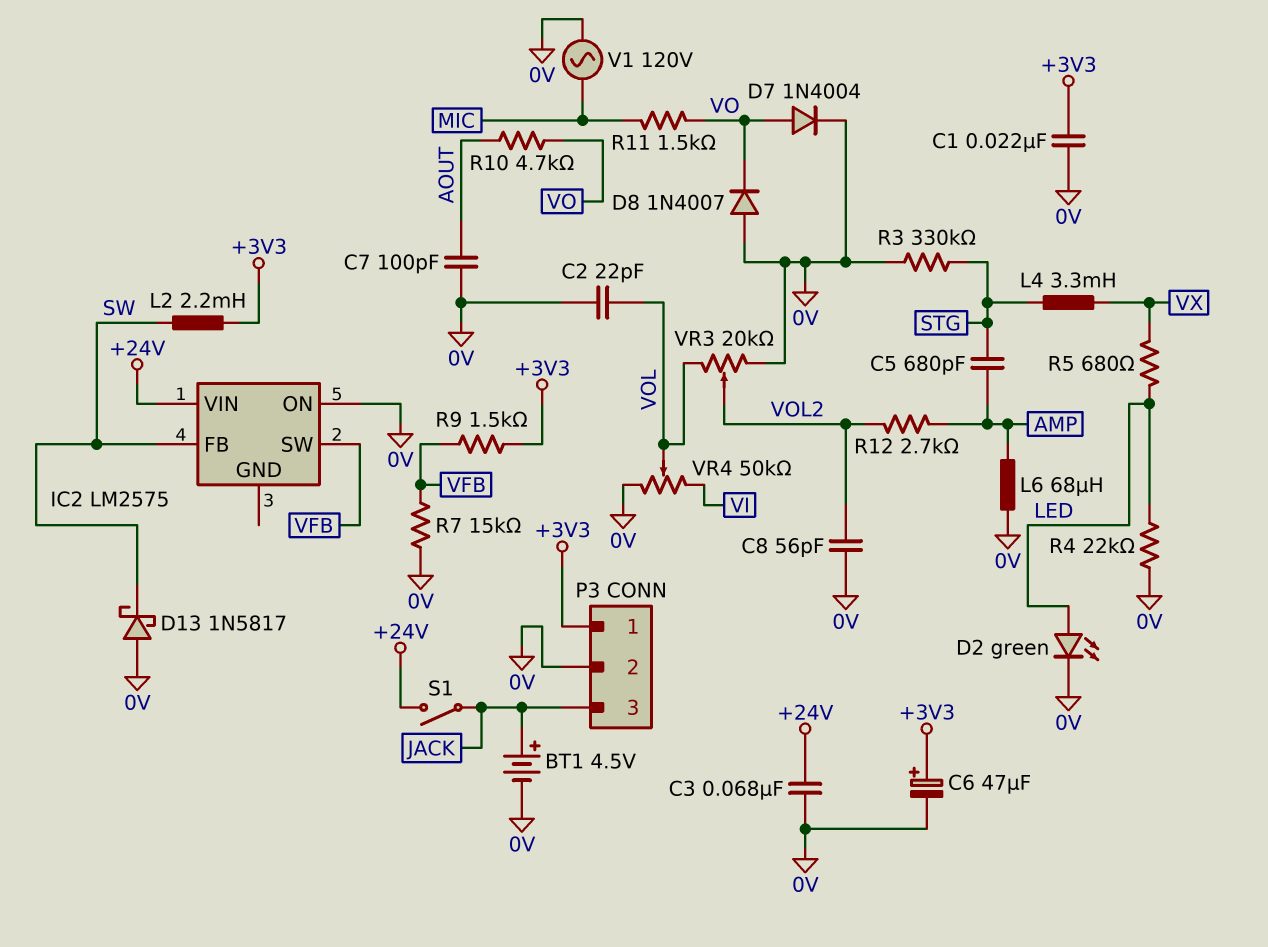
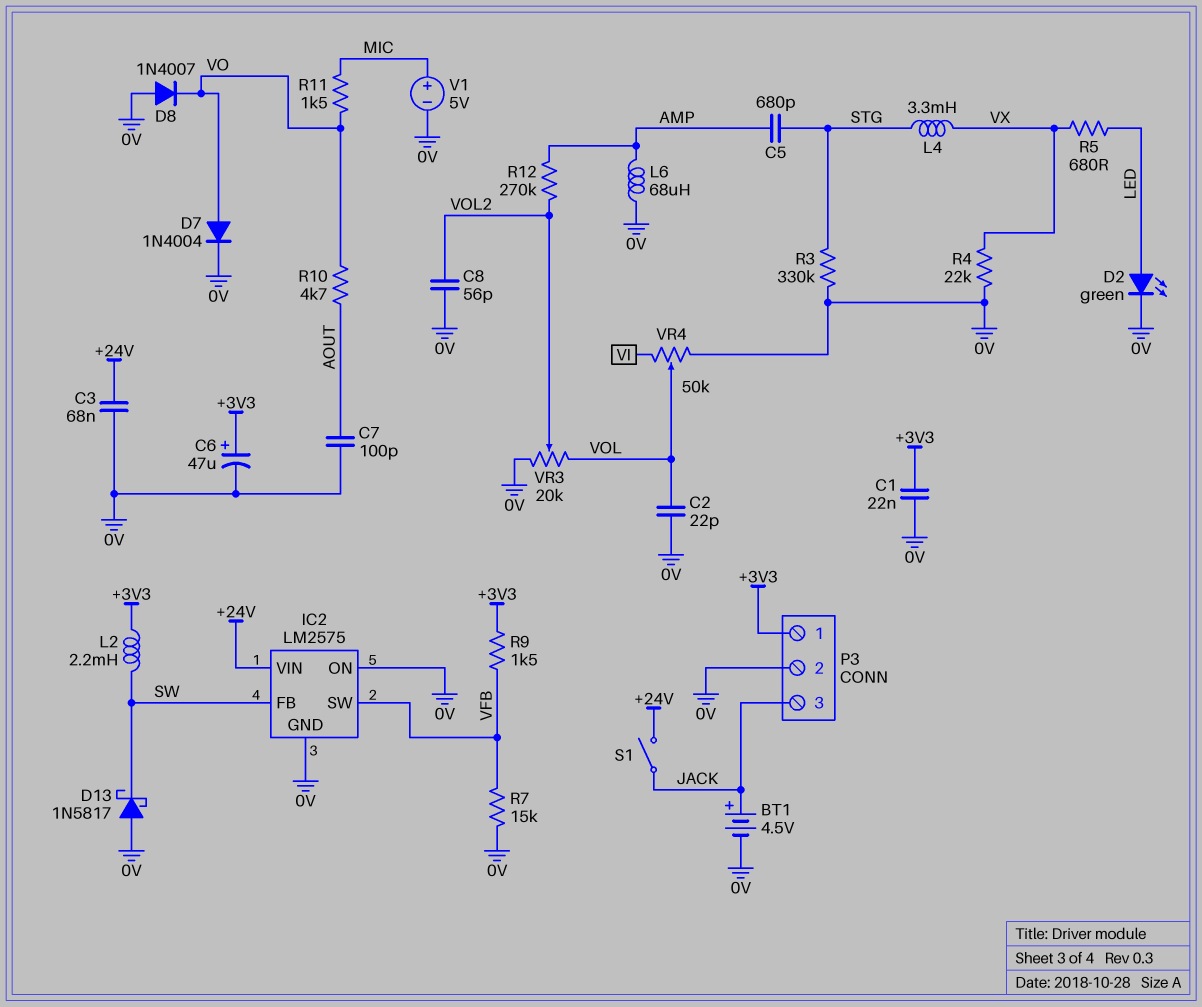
IC2 pin GND: none -> 0V
R4: 22k (0V, LED) -> 22k (0V, VX)
R12: 2.7k (AMP, VOL2) -> 270k (AMP, VOL2)
V1: AC 120V (0V, MIC) -> 5V (plus MIC, minus 0V)

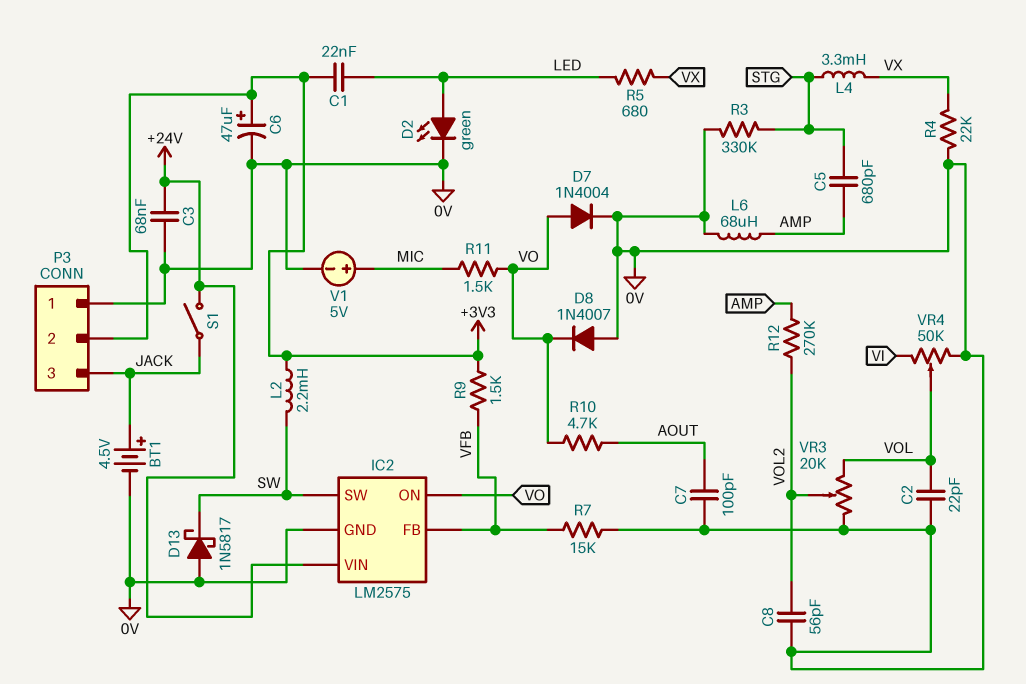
C1: 22nF (+3V3, 0V) -> 22nF (+3V3, LED)
IC2 pin FB: SW -> VFB
IC2 pin ON: 0V -> VO
IC2 pin SW: VFB -> SW
P3 pin 1: +3V3 -> 0V
P3 pin 2: 0V -> +3V3

